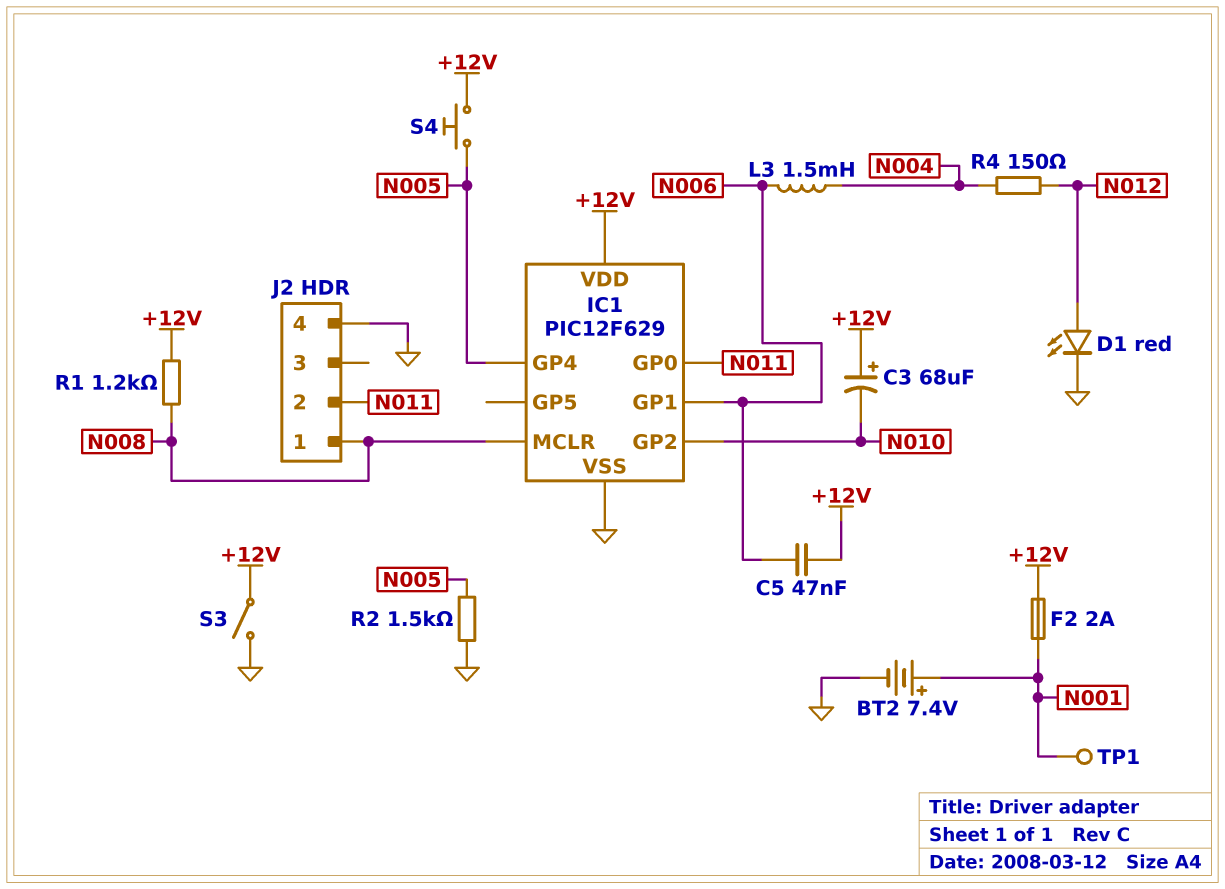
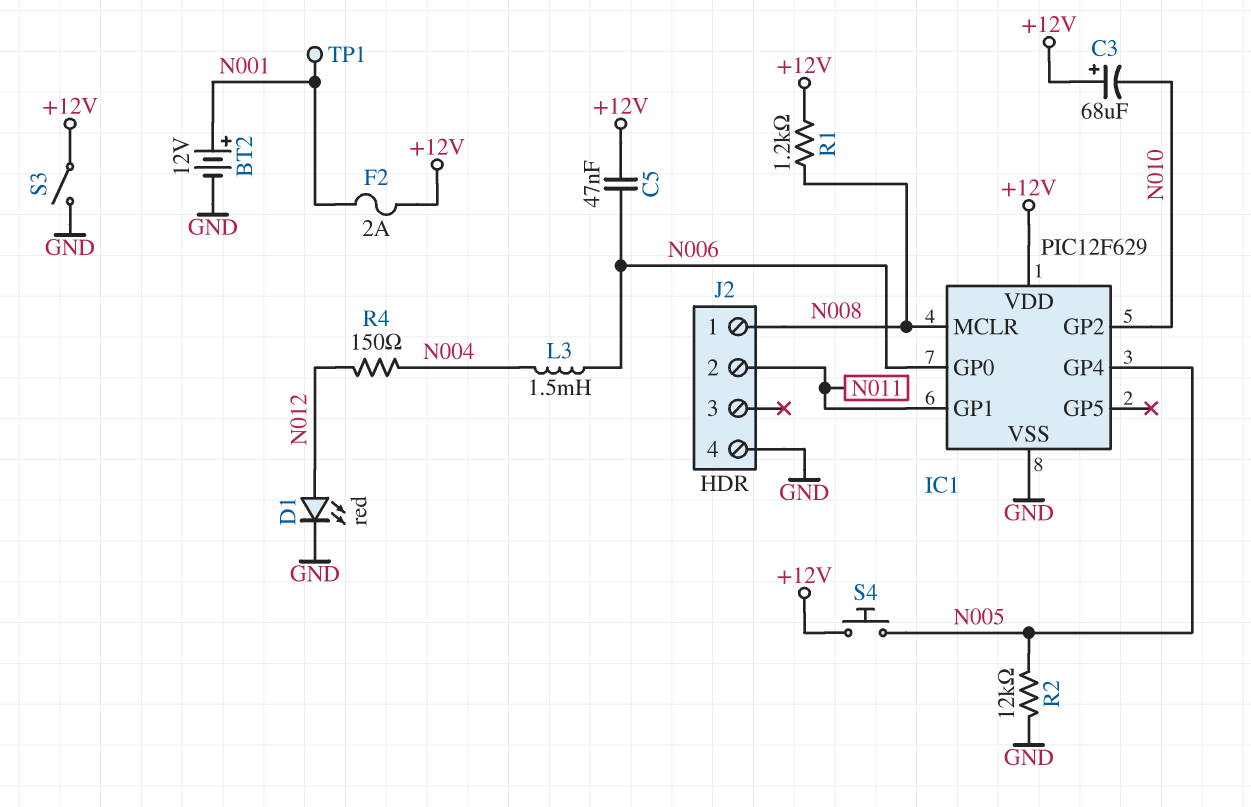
BT2: 7.4V (plus N001, minus GND) -> 12V (plus N001, minus GND)
IC1 pin GP0: N011 -> N006
IC1 pin GP1: N006 -> N011
R2: 1.5k (GND, N005) -> 12k (GND, N005)

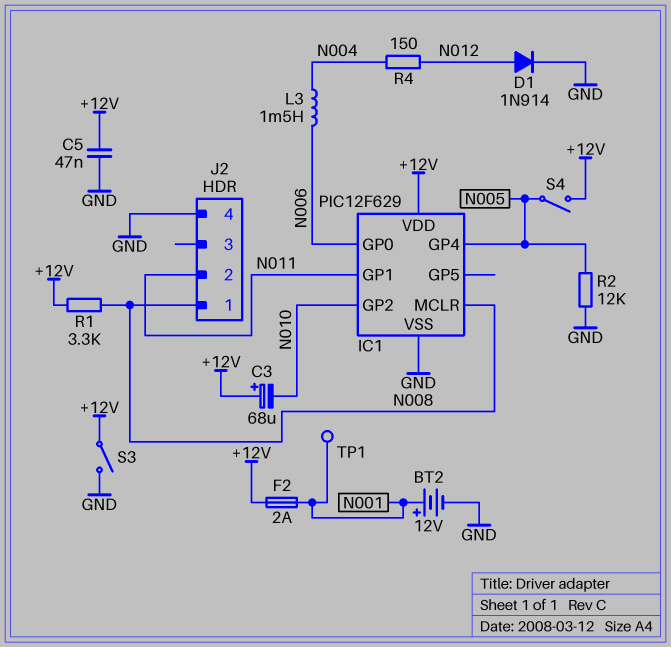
C5: 47nF (+12V, N006) -> 47nF (+12V, GND)
D1: LED red (A N012, K GND) -> diode 1N914 (A N012, K GND)
R1: 1.2k (+12V, N008) -> 3.3k (+12V, N008)
S4: button (+12V, N005) -> switch (+12V, N005)

